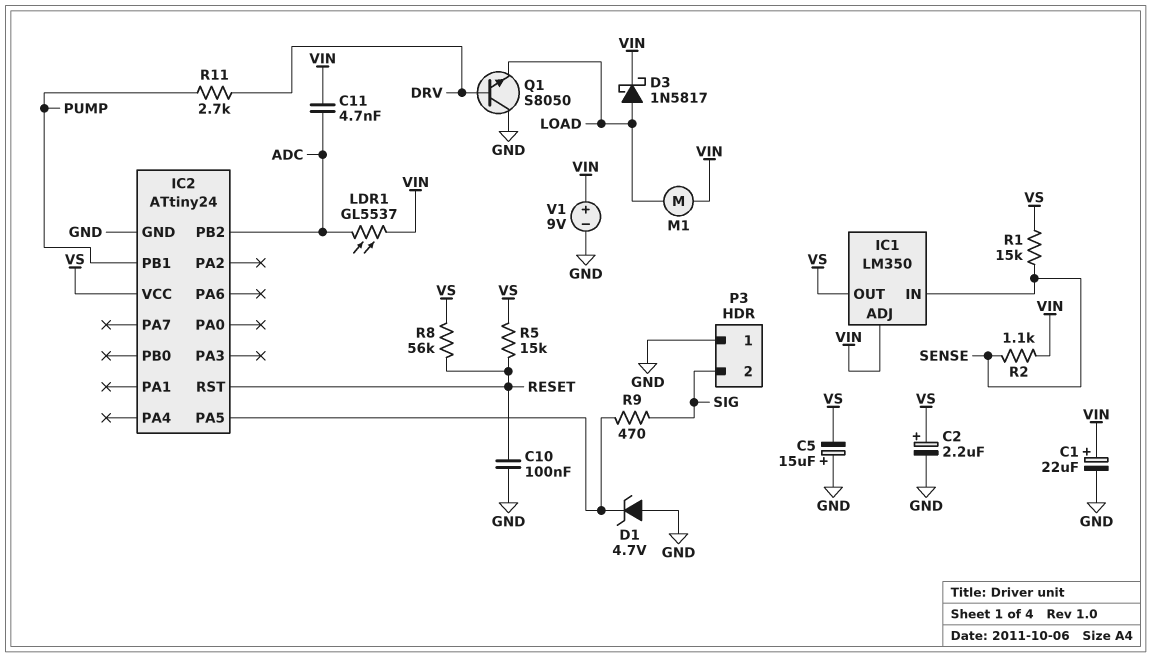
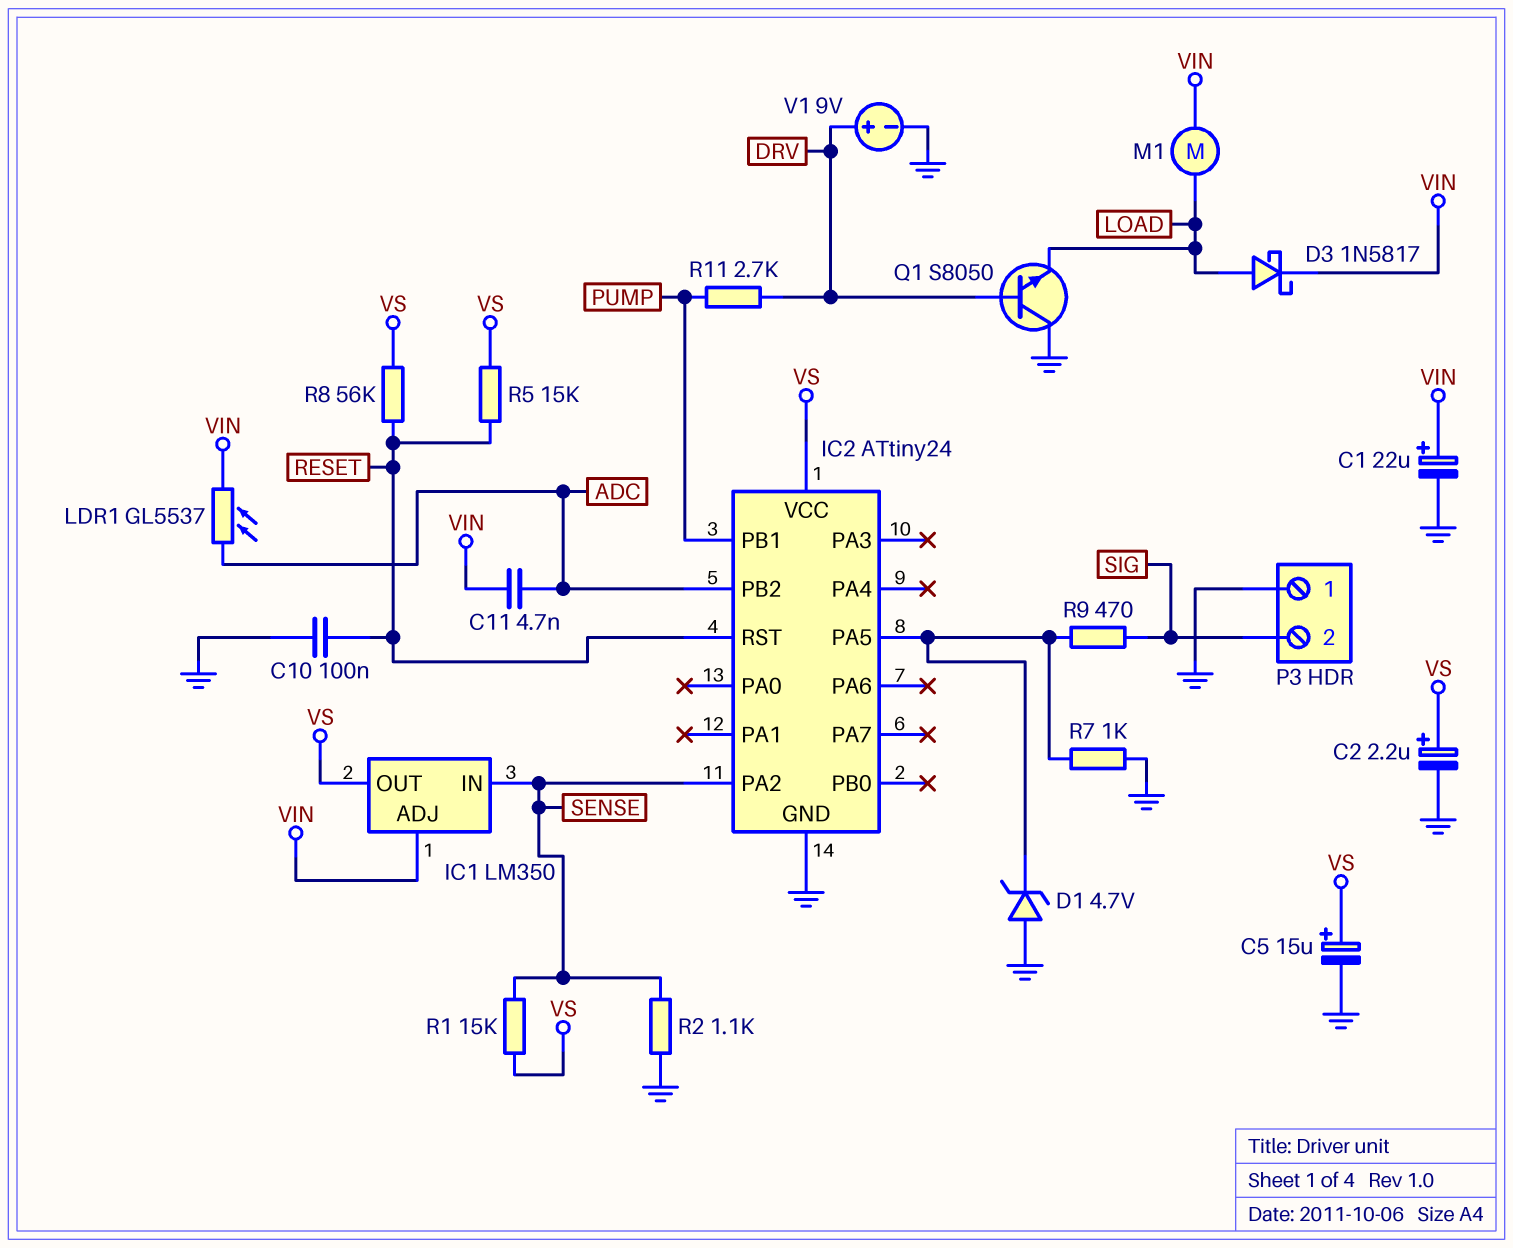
C5: 15uF (plus GND, minus VS) -> 15uF (plus VS, minus GND)
IC2 pin PA2: none -> SENSE
R2: 1.1k (SENSE, VIN) -> 1.1k (GND, SENSE)
R7: none -> 1k (GND, IC2/PA5)
V1: 9V (plus VIN, minus GND) -> 9V (plus DRV, minus GND)

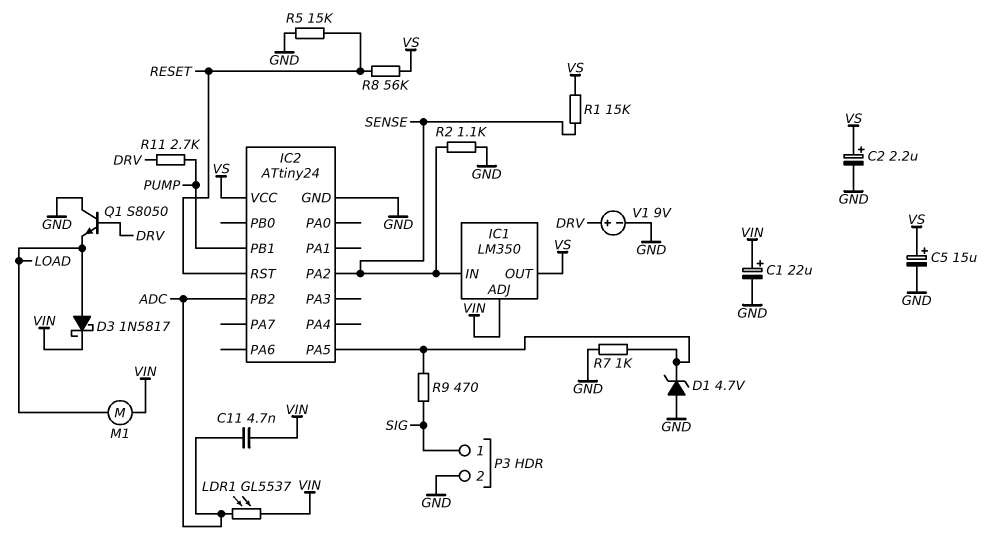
C10: 100nF (GND, RESET) -> none
P3 pin 1: GND -> SIG
P3 pin 2: SIG -> GND
R5: 15k (RESET, VS) -> 15k (GND, RESET)

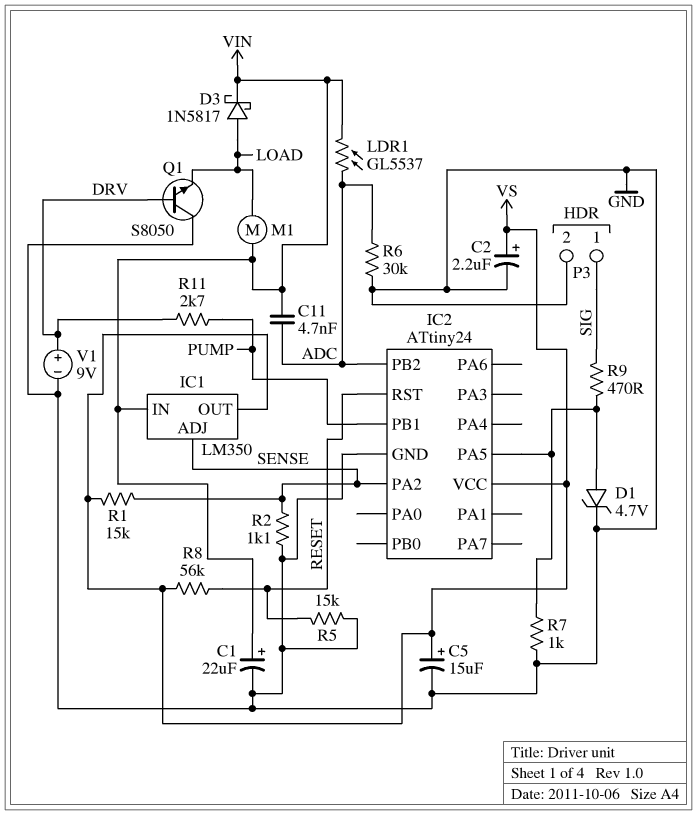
D1: zener 4.7V (A GND, K IC2/PA5) -> zener 4.7V (A IC2/PA5, K GND)
IC1 pin ADJ: VIN -> SENSE
IC1 pin IN: SENSE -> VIN
R6: none -> 30k (ADC, GND)

